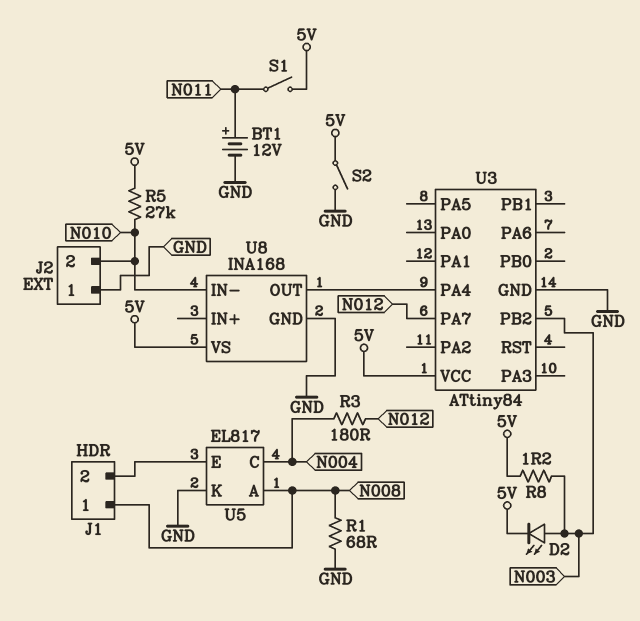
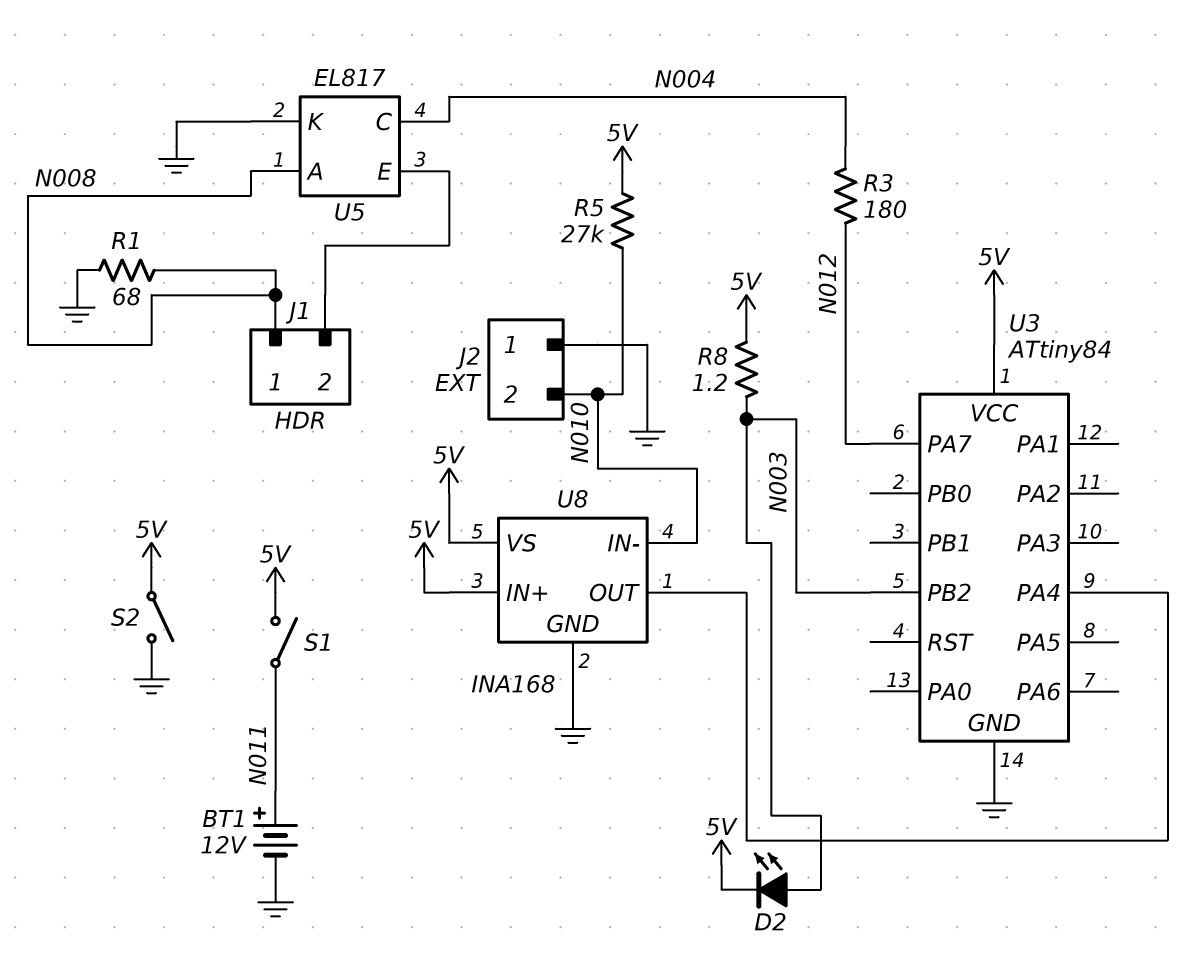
U8 pin IN+: none -> 5V

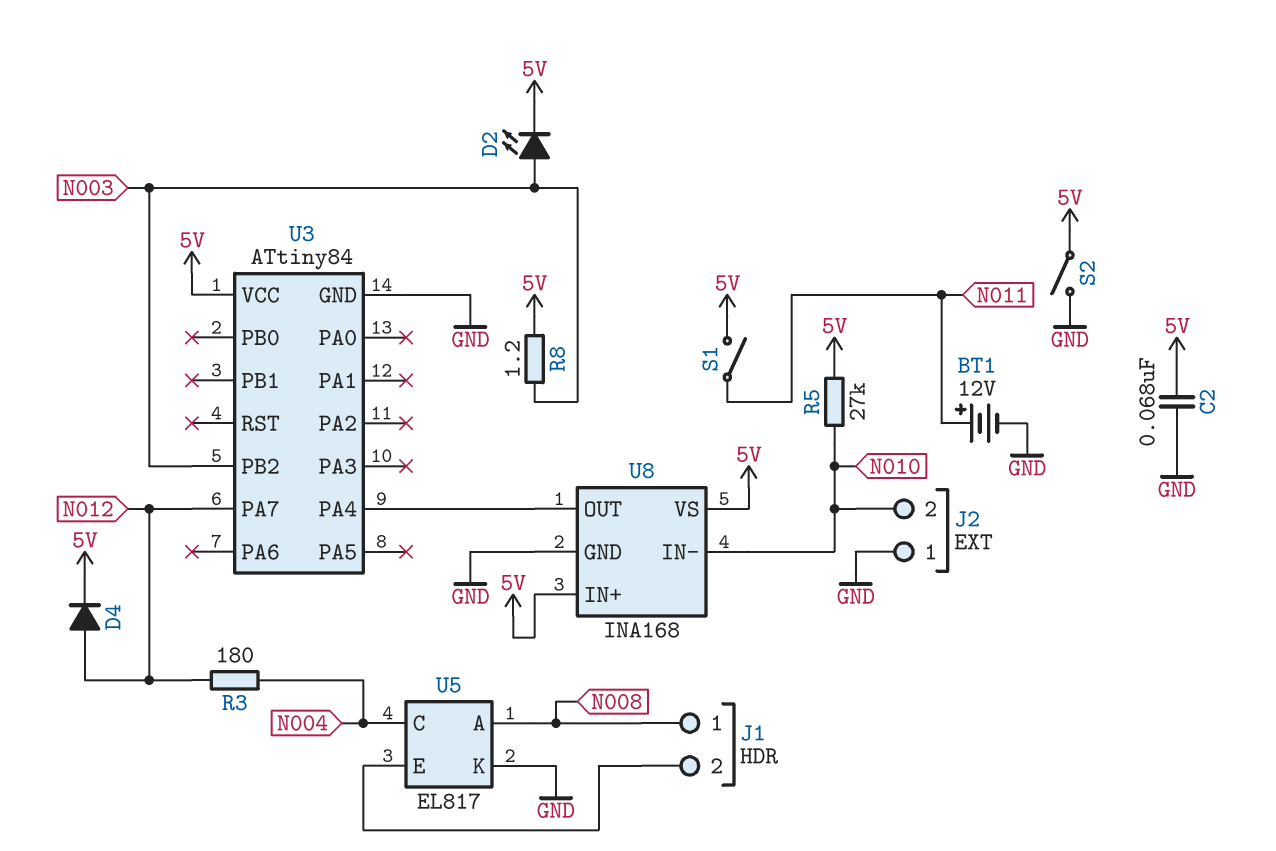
C2: none -> 68nF (5V, GND)
D4: none -> diode (A N012, K 5V)
R1: 68 (GND, N008) -> none

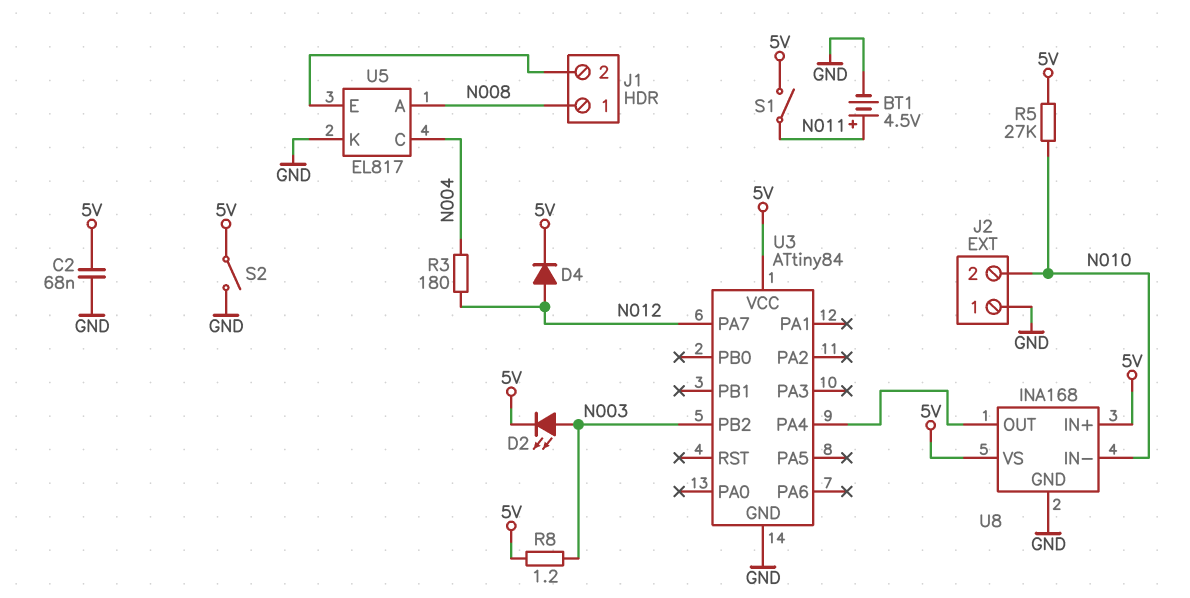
BT1: 12V (plus N011, minus GND) -> 4.5V (plus N011, minus GND)

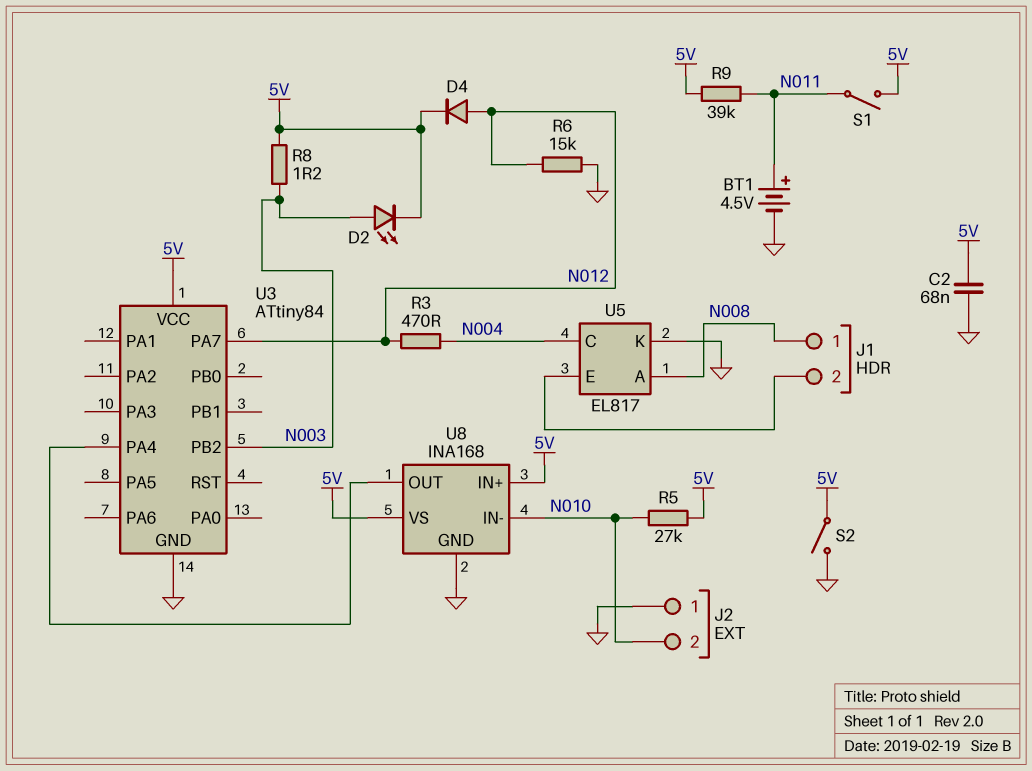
R3: 180 (N004, N012) -> 470 (N004, N012)
R6: none -> 15k (GND, N012)
R9: none -> 39k (5V, N011)

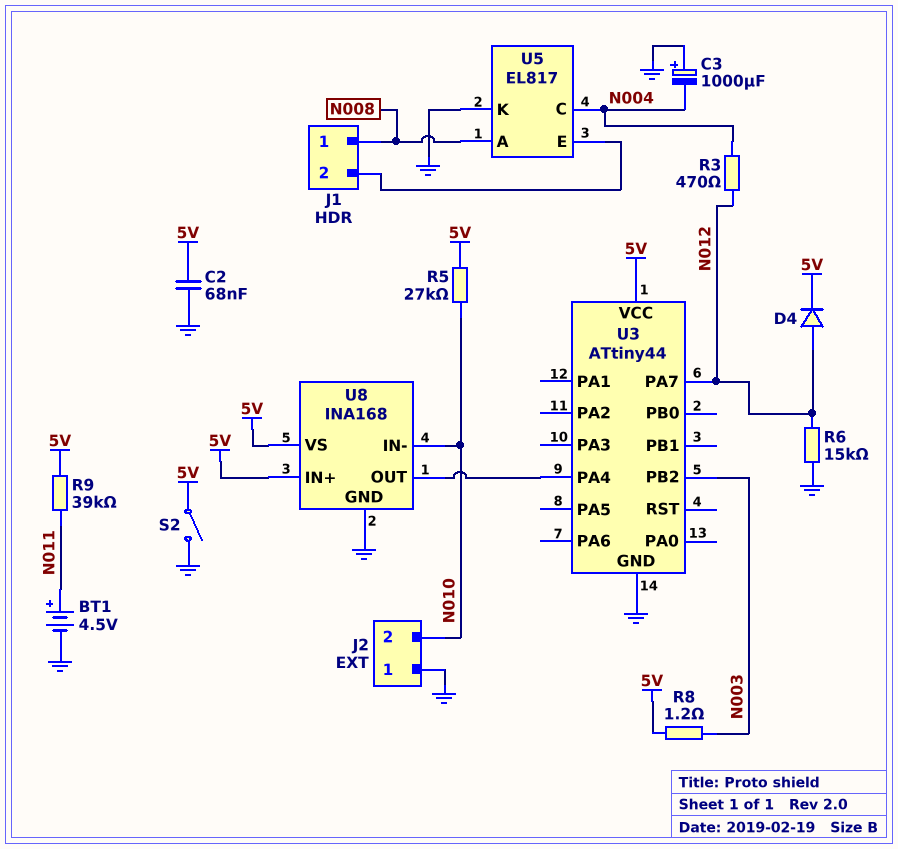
C3: none -> 1000uF (plus GND, minus N004)
D2: LED (A N003, K 5V) -> none
S1: switch (5V, N011) -> none
U3: ATtiny84 -> ATtiny44

